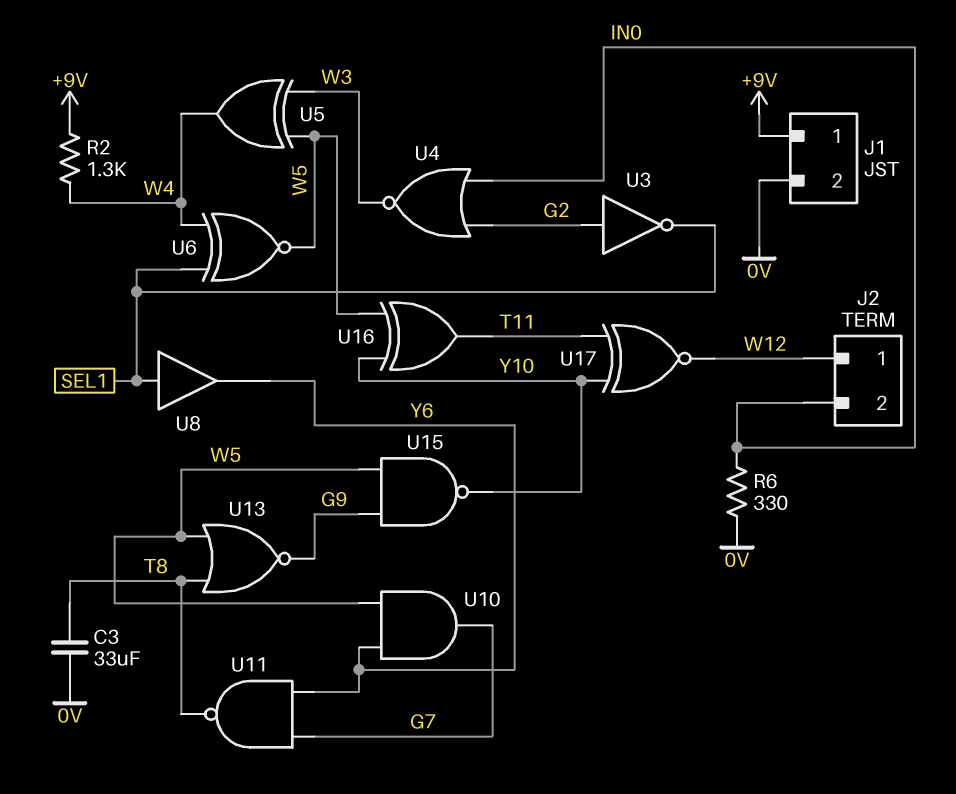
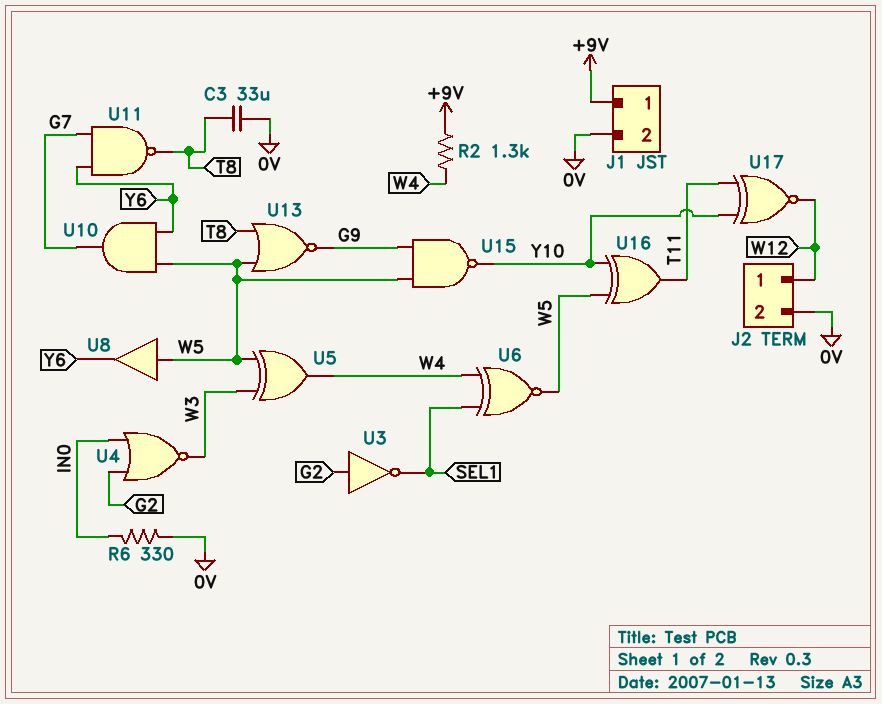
J2 pin 2: IN0 -> 0V
U8: buffer (in SEL1, out Y6) -> buffer (in W5, out Y6)

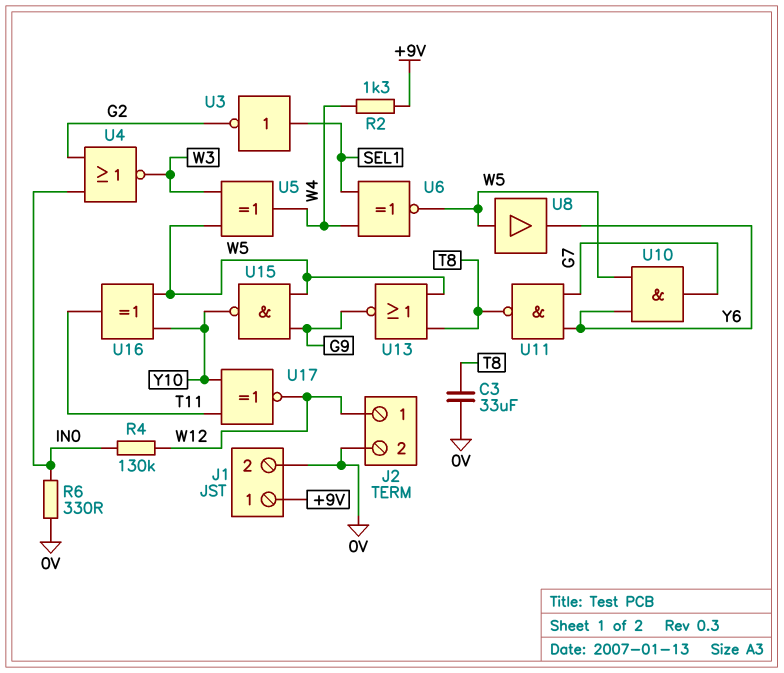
R4: none -> 130k (IN0, W12)
U3: NOT (in G2, out SEL1) -> NOT (in SEL1, out G2)

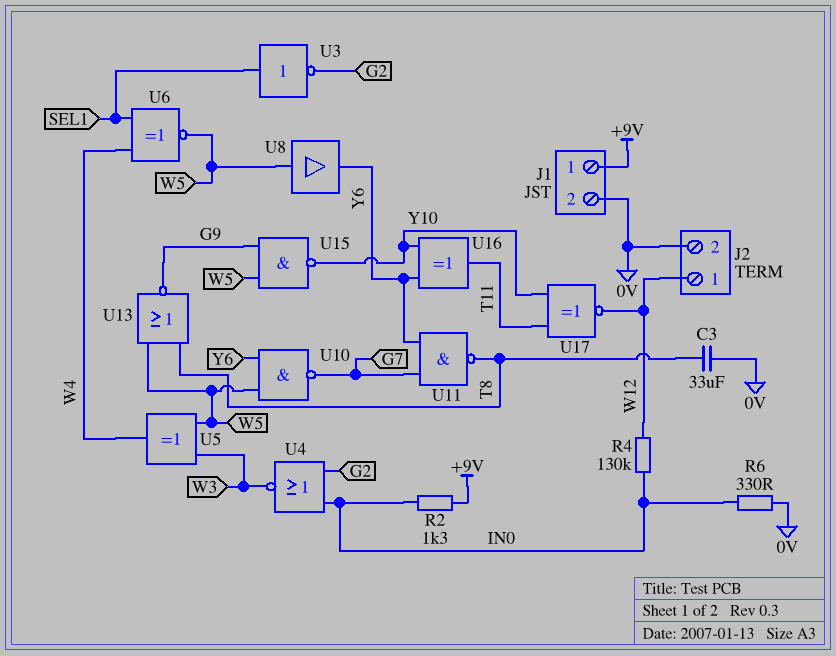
R2: 1.3k (+9V, W4) -> 1.3k (+9V, IN0)
U10: AND (in W5, in Y6, out G7) -> NAND (in W5, in Y6, out G7)
U16: XOR (in W5, in Y10, out T11) -> XOR (in Y6, in Y10, out T11)

